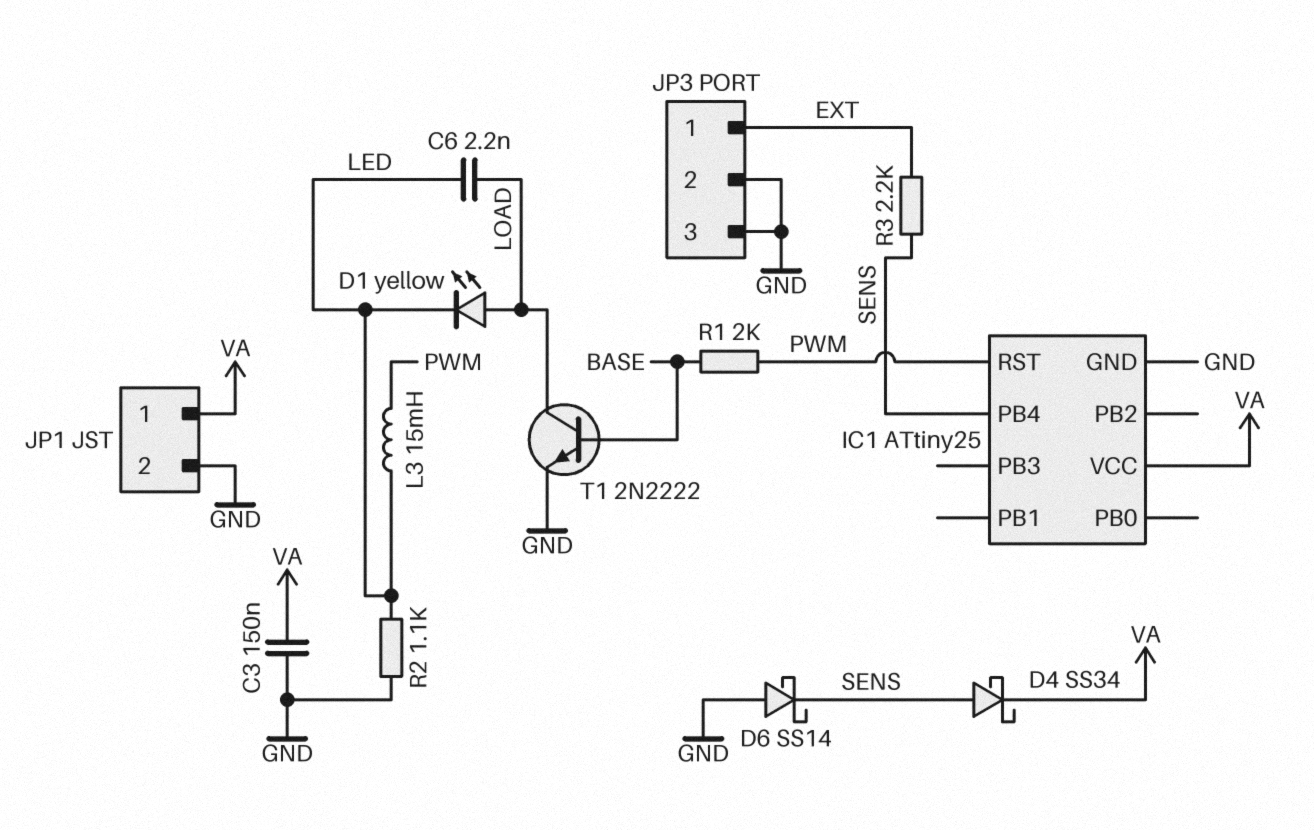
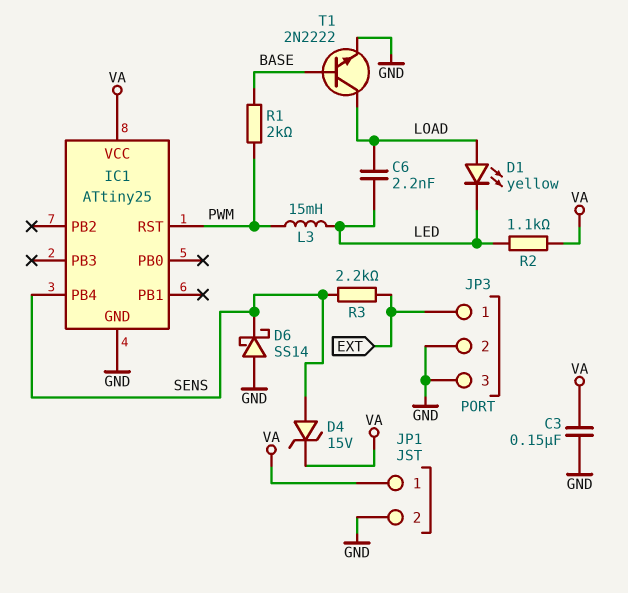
D4: schottky SS34 (A SENS, K VA) -> zener 15V (A SENS, K VA)
R2: 1.1k (GND, LED) -> 1.1k (LED, VA)

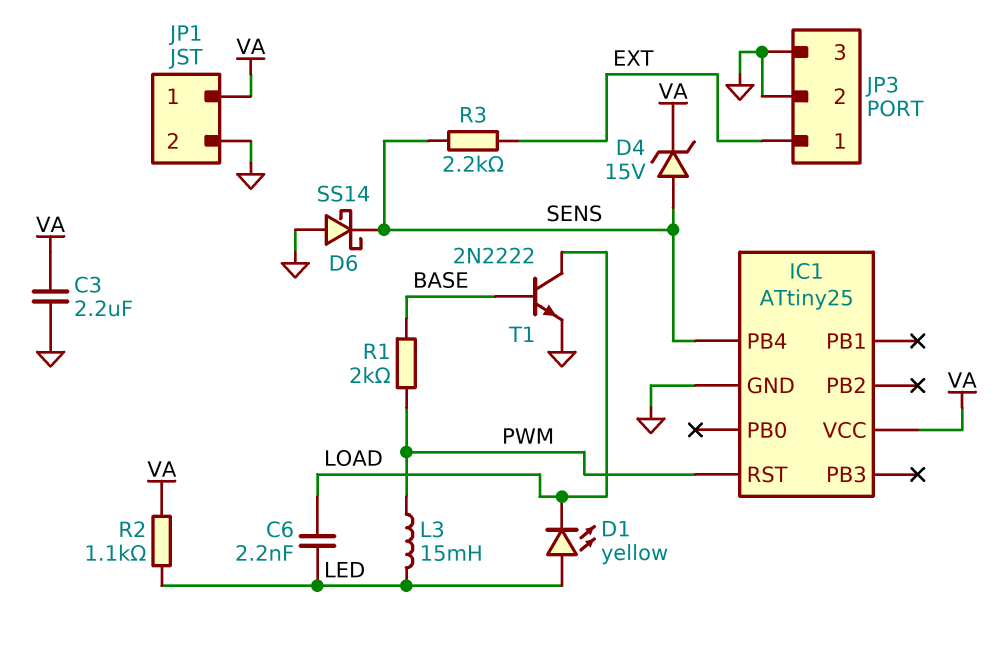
C3: 150nF (GND, VA) -> 2.2uF (GND, VA)
D1: LED yellow (A LOAD, K LED) -> LED yellow (A LED, K LOAD)

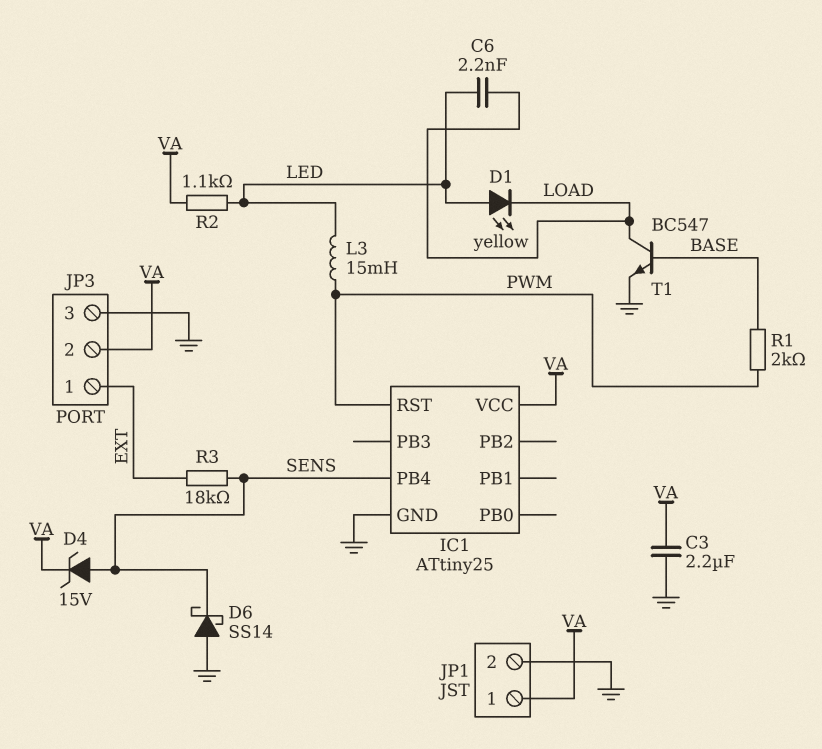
JP3 pin 2: GND -> VA
R3: 2.2k (EXT, SENS) -> 18k (EXT, SENS)
T1: NPN 2N2222 (B BASE, C LOAD, E GND) -> NPN BC547 (B BASE, C LOAD, E GND)

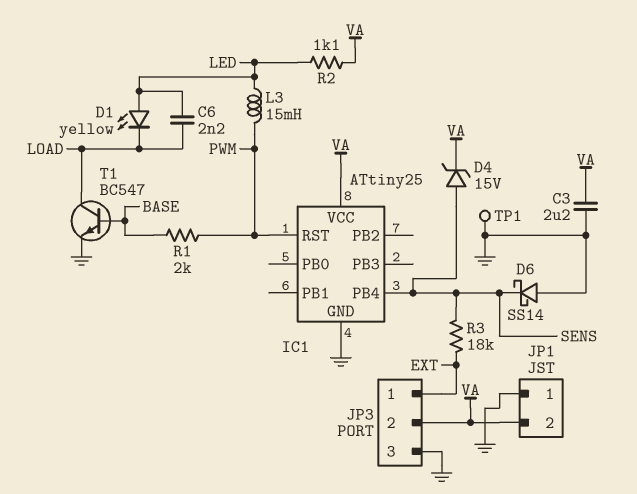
JP1 pin 1: VA -> GND
JP1 pin 2: GND -> VA
TP1: none -> test point (GND)

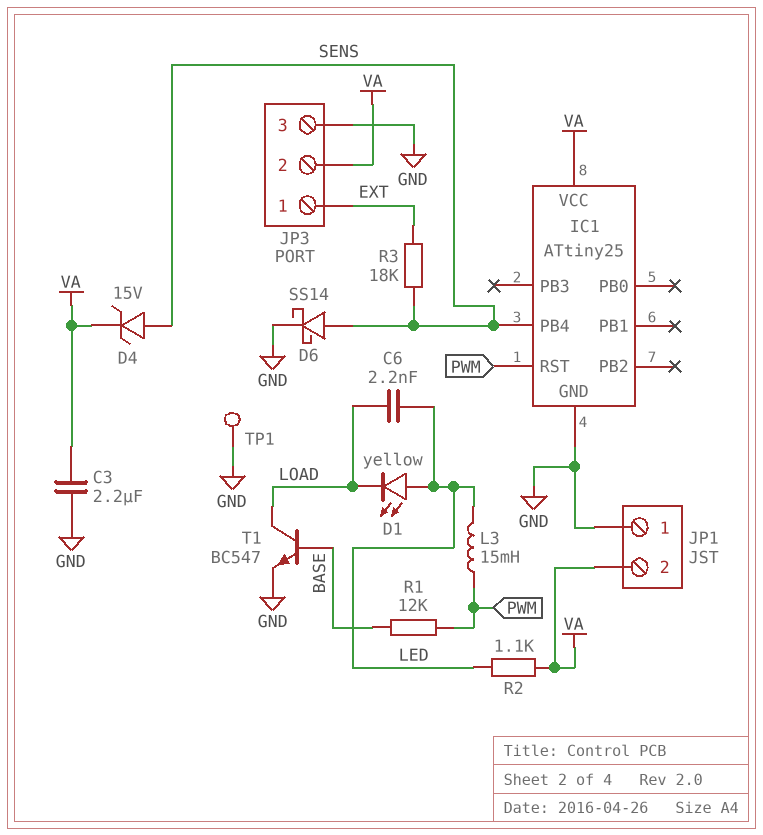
D6: schottky SS14 (A GND, K SENS) -> schottky SS14 (A SENS, K GND)
R1: 2k (BASE, PWM) -> 12k (BASE, PWM)

